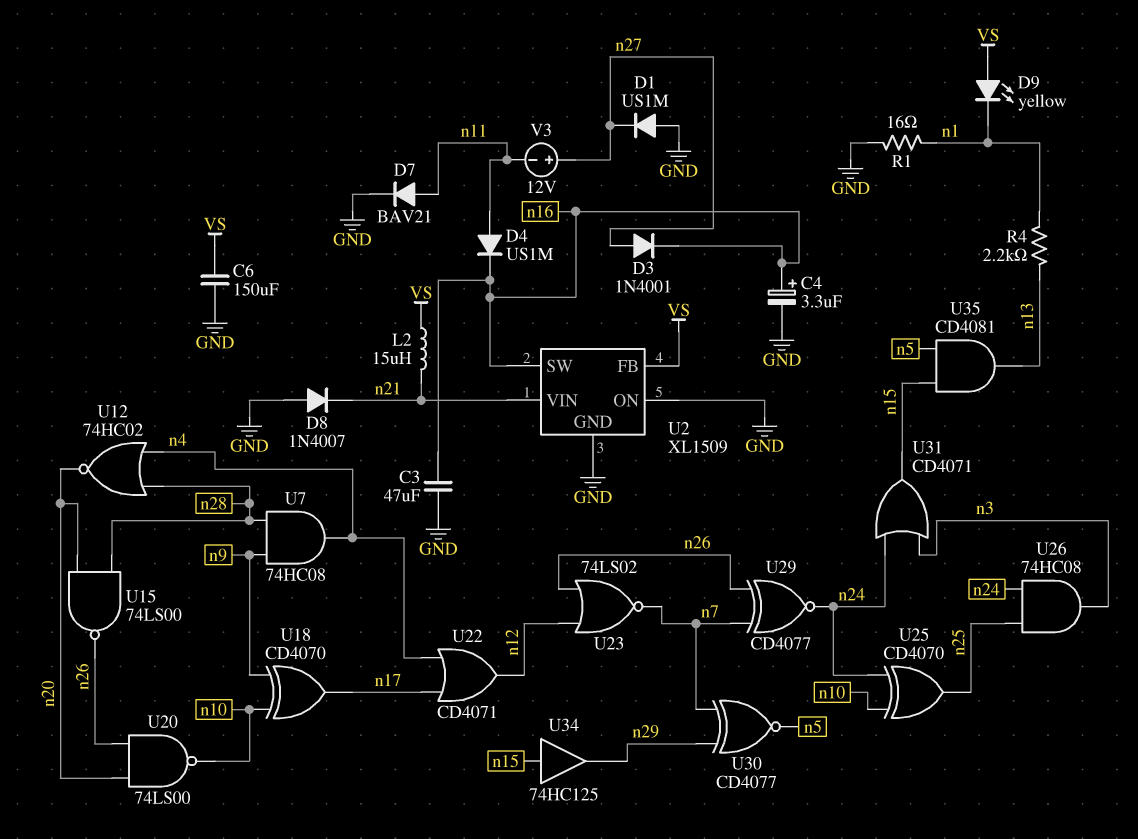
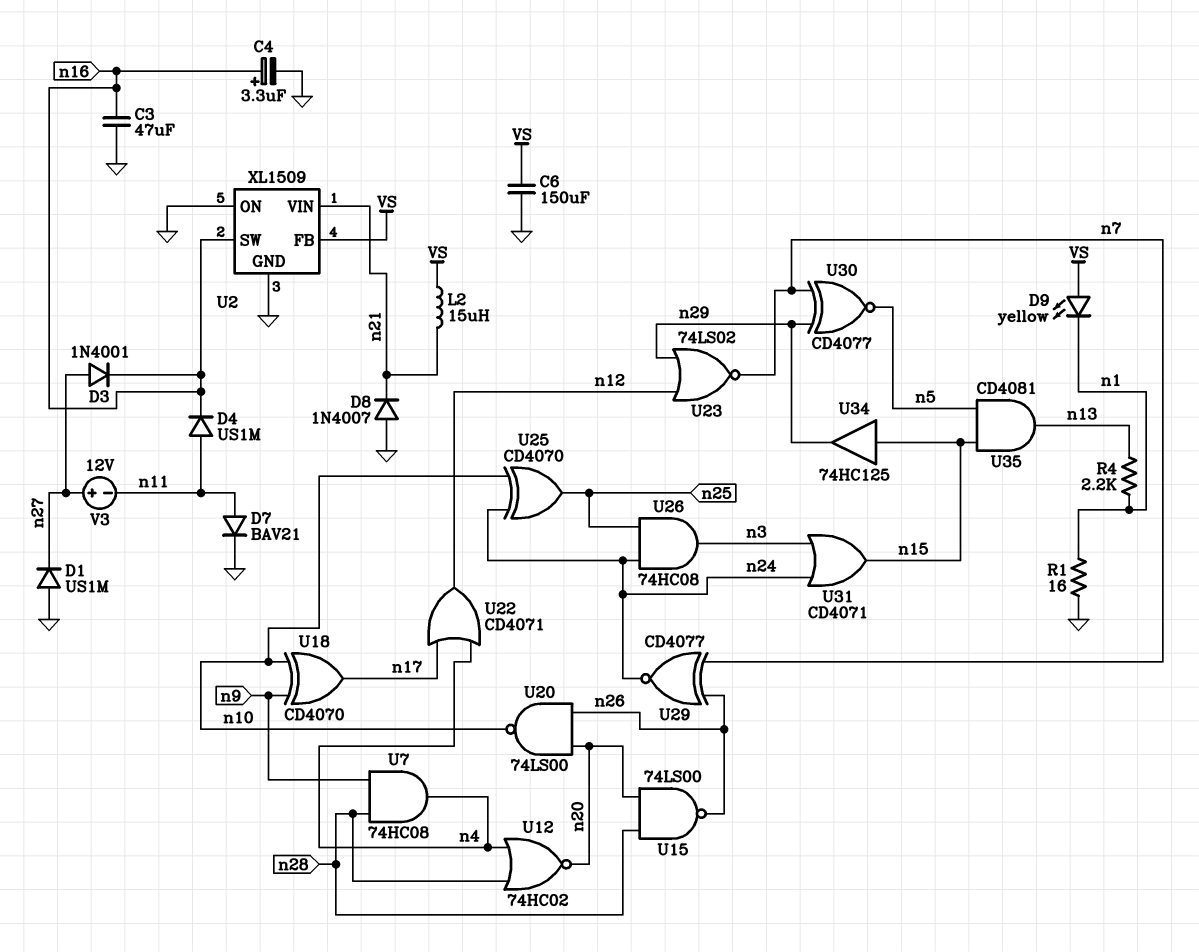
U23: NOR 74LS02 (in n12, in n26, out n7) -> NOR 74LS02 (in n12, in n29, out n7)

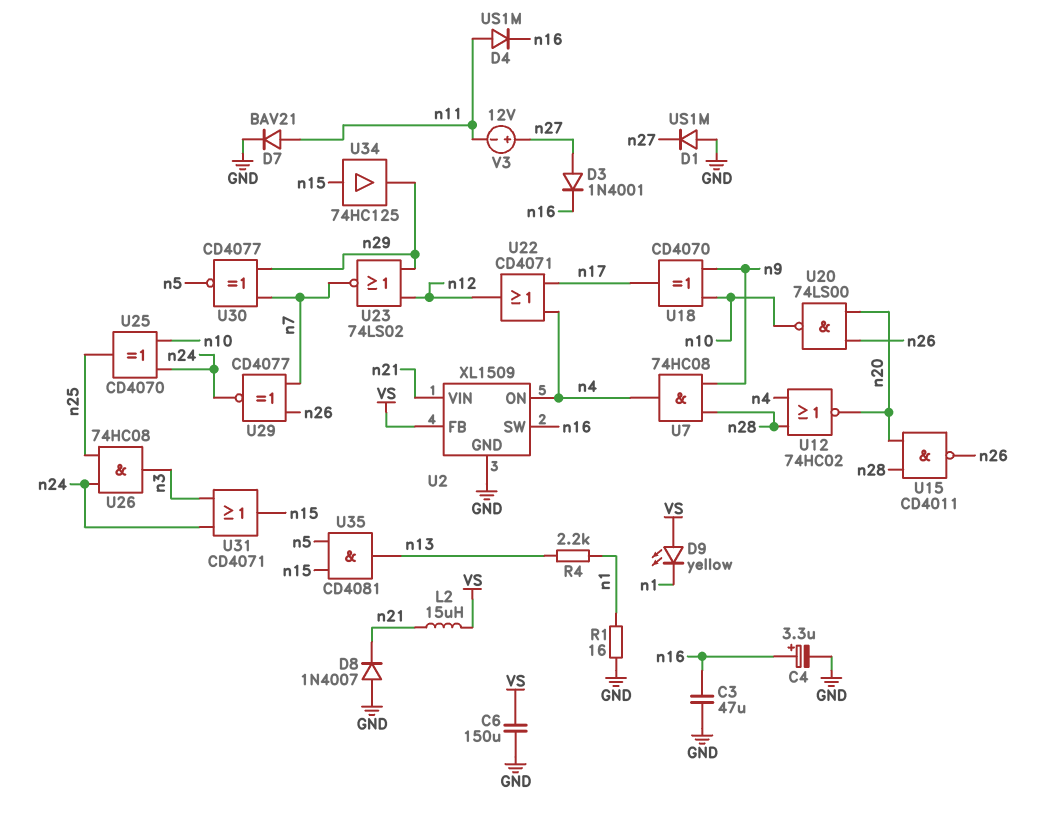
U2 pin ON: GND -> n4
U15: NAND 74LS00 (in n20, in n28, out n26) -> NAND CD4011 (in n20, in n28, out n26)

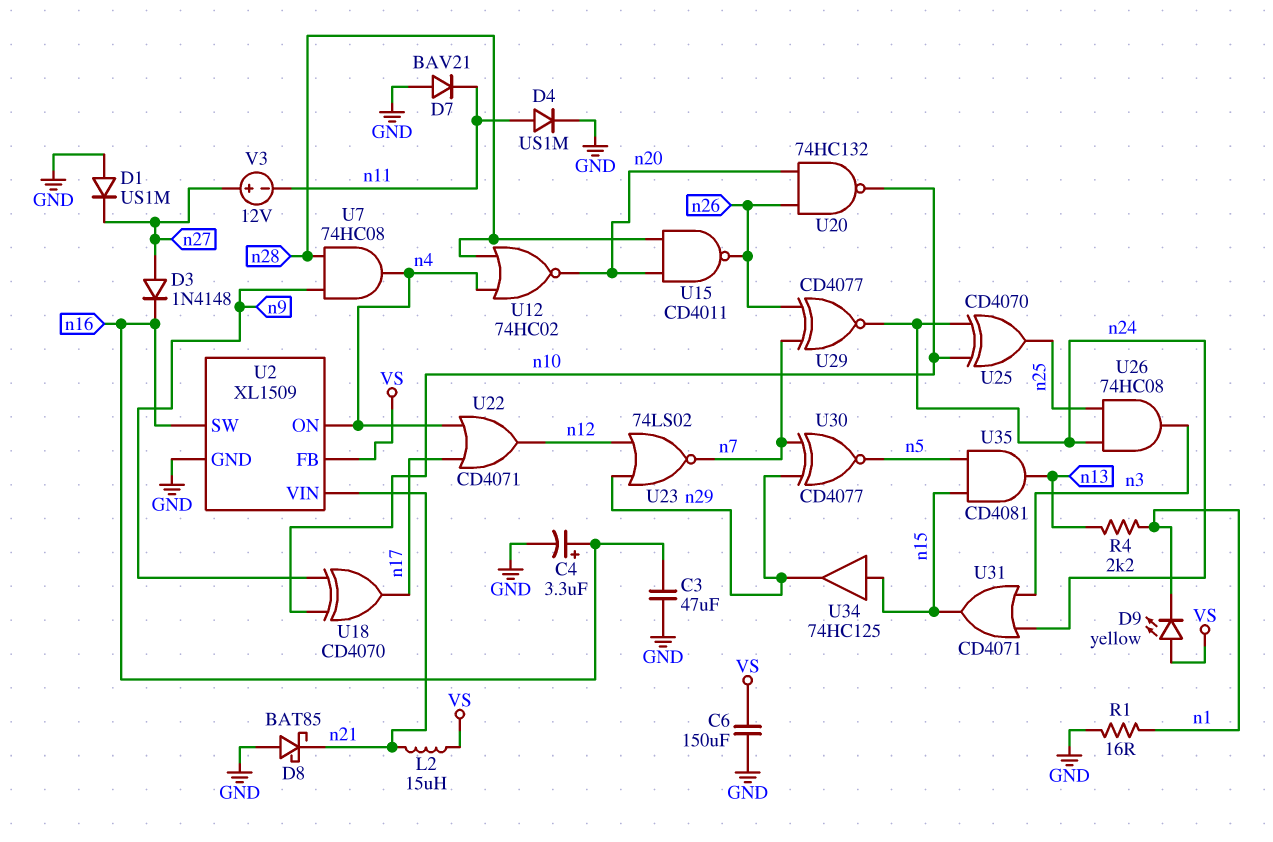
D3: diode 1N4001 (A n27, K n16) -> diode 1N4148 (A n27, K n16)
D4: diode US1M (A n11, K n16) -> diode US1M (A n11, K GND)
D7: diode BAV21 (A n11, K GND) -> diode BAV21 (A GND, K n11)
D8: diode 1N4007 (A GND, K n21) -> schottky BAT85 (A GND, K n21)
U20: NAND 74LS00 (in n20, in n26, out n10) -> NAND 74HC132 (in n20, in n26, out n10)

